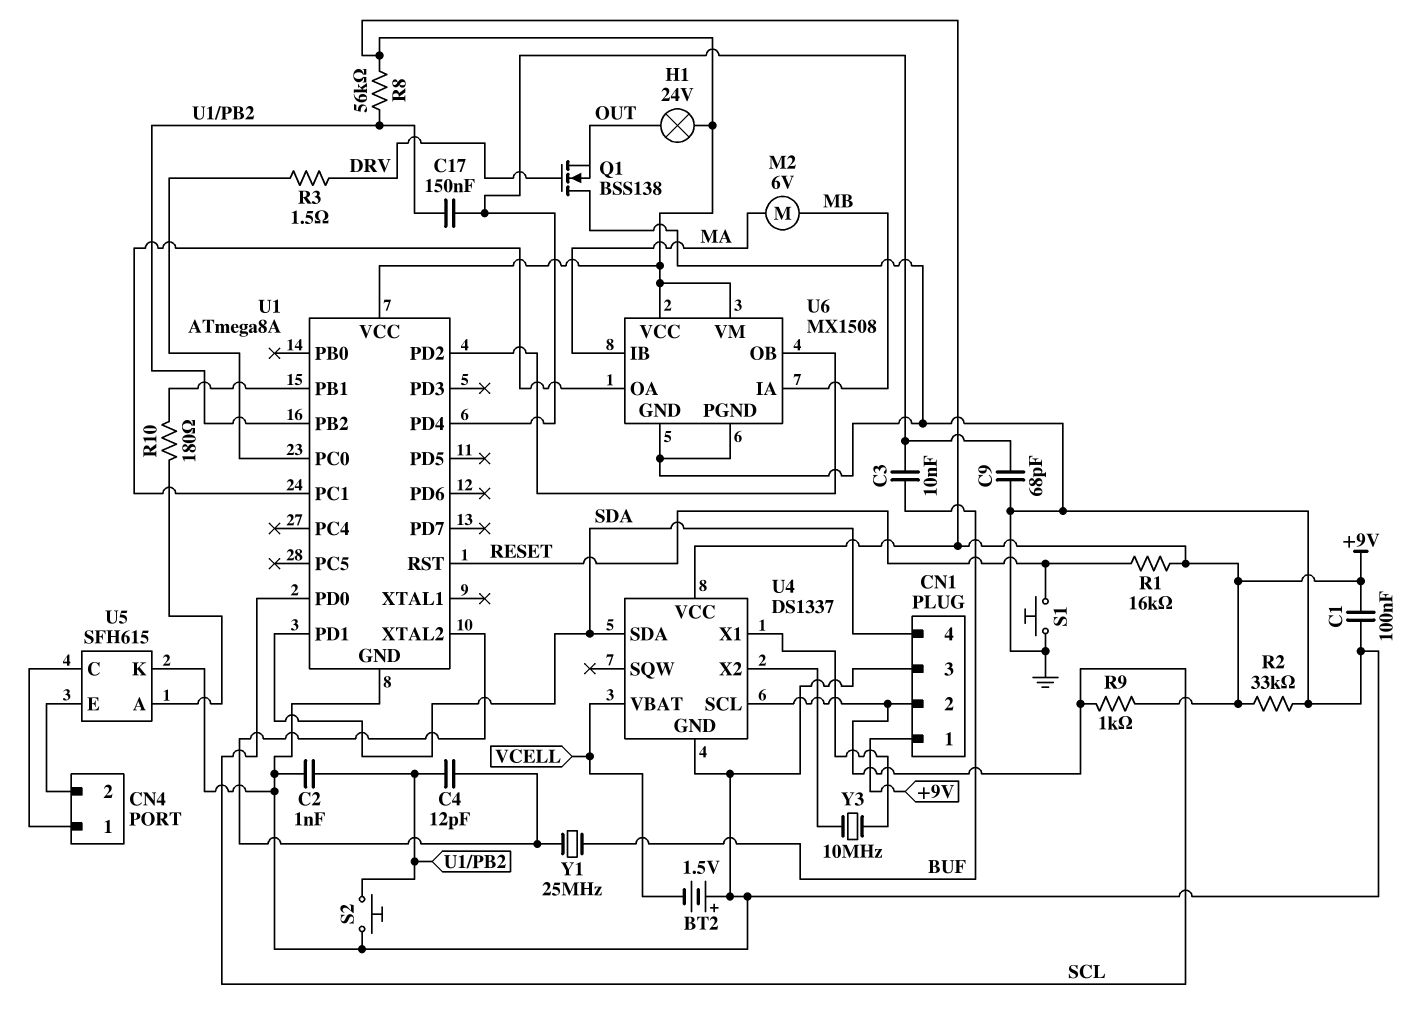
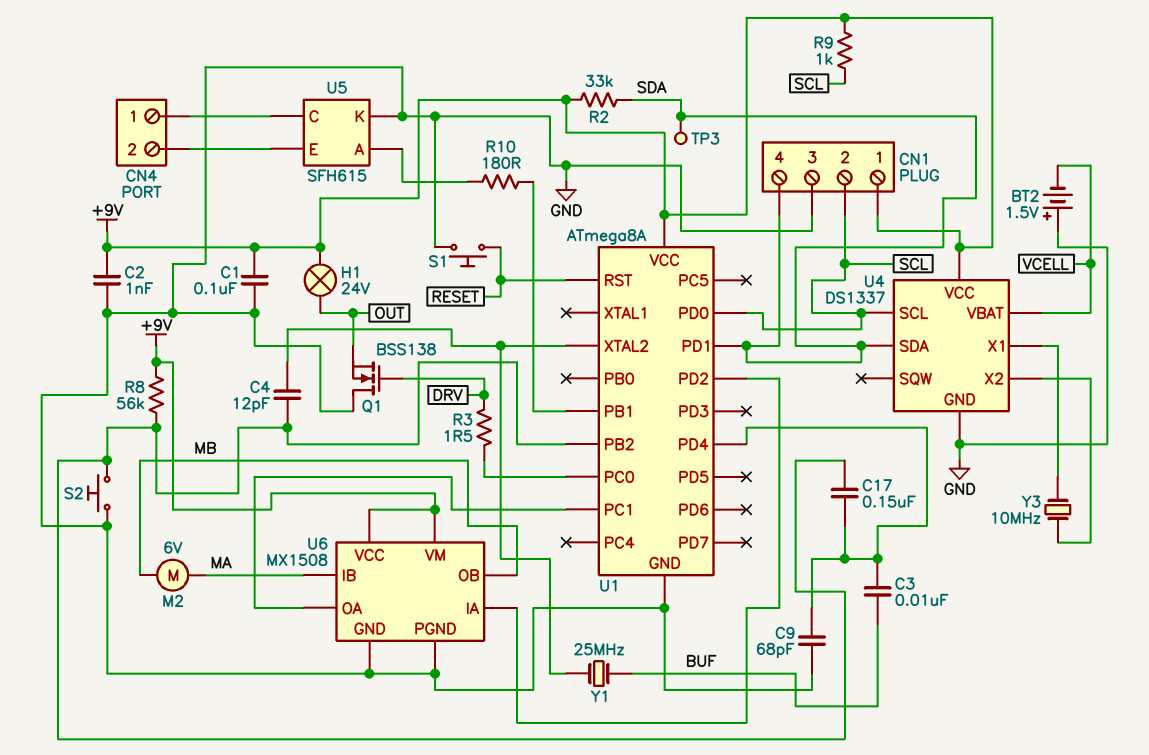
C2: 1nF (GND, U1/PB2) -> 1nF (+9V, GND)
R1: 16k (+9V, RESET) -> none
R2: 33k (+9V, GND) -> 33k (+9V, SDA)
TP3: none -> test point (SDA)
U6 pin IA: MB -> U1/PD2
U6 pin OB: U1/PD2 -> MB

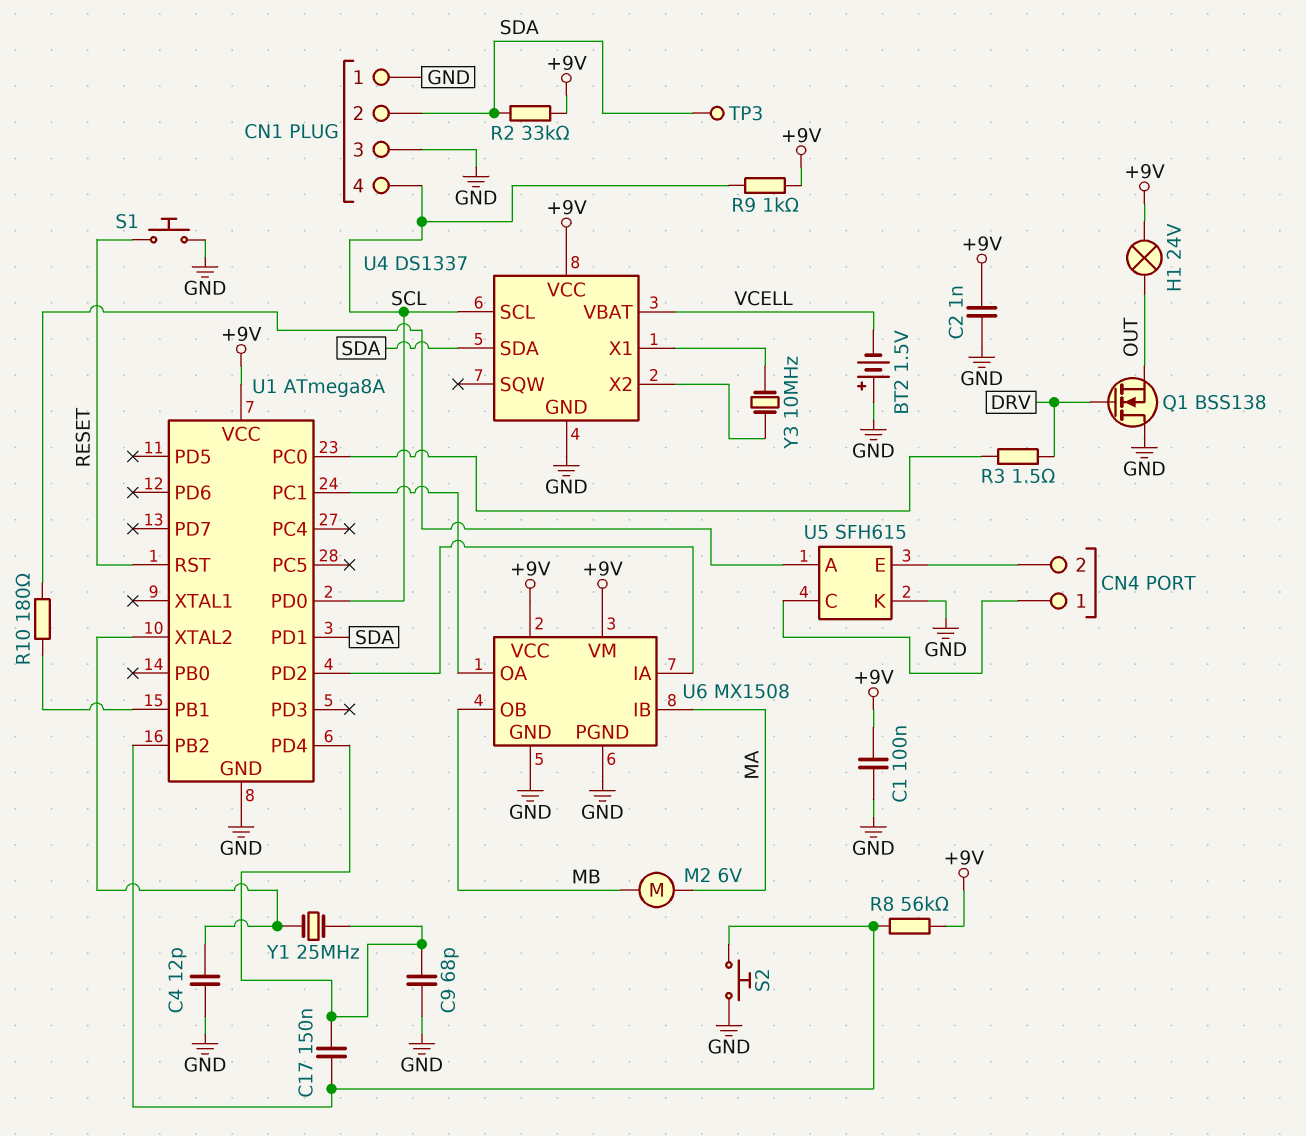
C3: 10nF (BUF, U1/PD4) -> none
C4: 12pF (U1/PB2, U1/XTAL2) -> 12pF (GND, U1/XTAL2)
CN1 pin 1: +9V -> GND
CN1 pin 2: SCL -> SDA
CN1 pin 4: SDA -> SCL
Y1: 25MHz (BUF, U1/XTAL2) -> 25MHz (U1/PD4, U1/XTAL2)

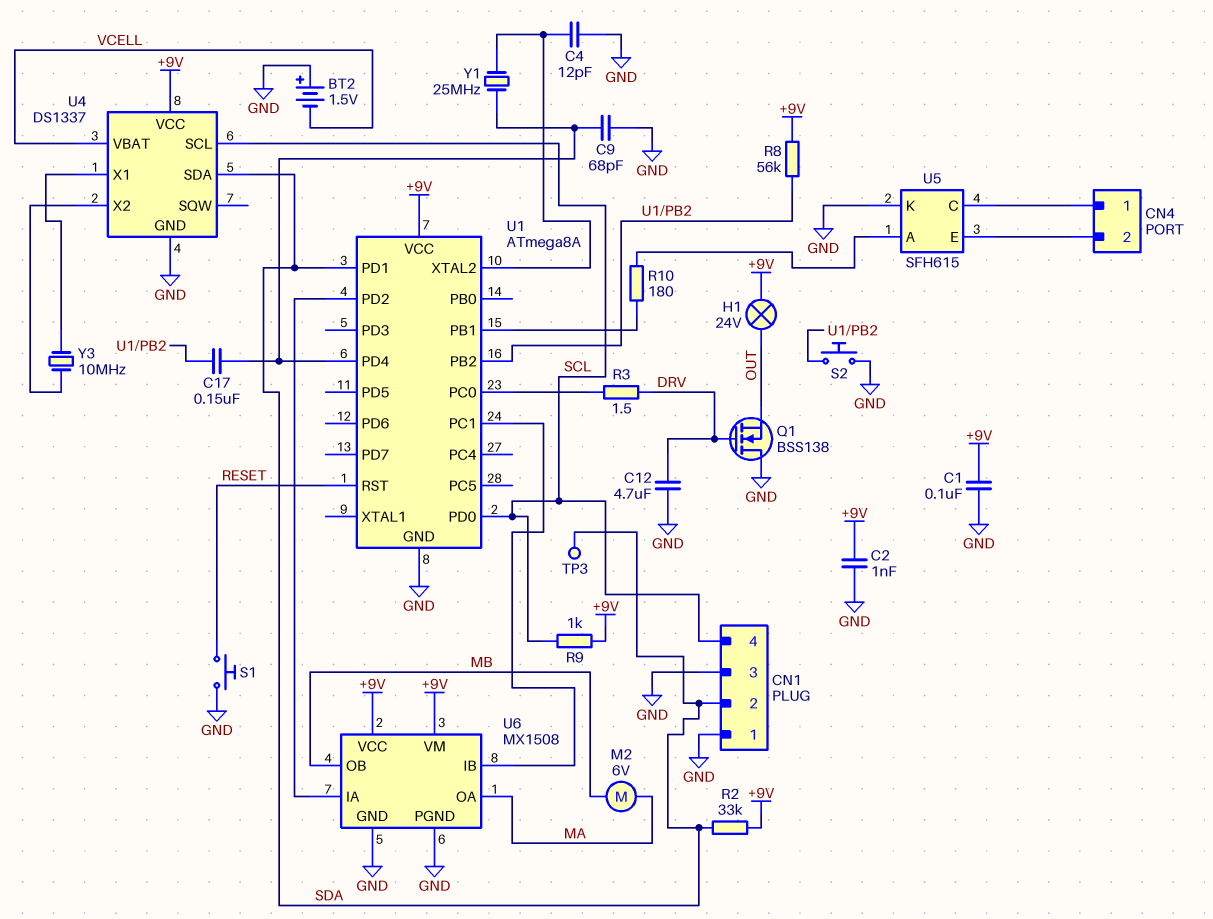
C12: none -> 4.7uF (DRV, GND)
U6 pin IB: MA -> U1/PC1
U6 pin OA: U1/PC1 -> MA

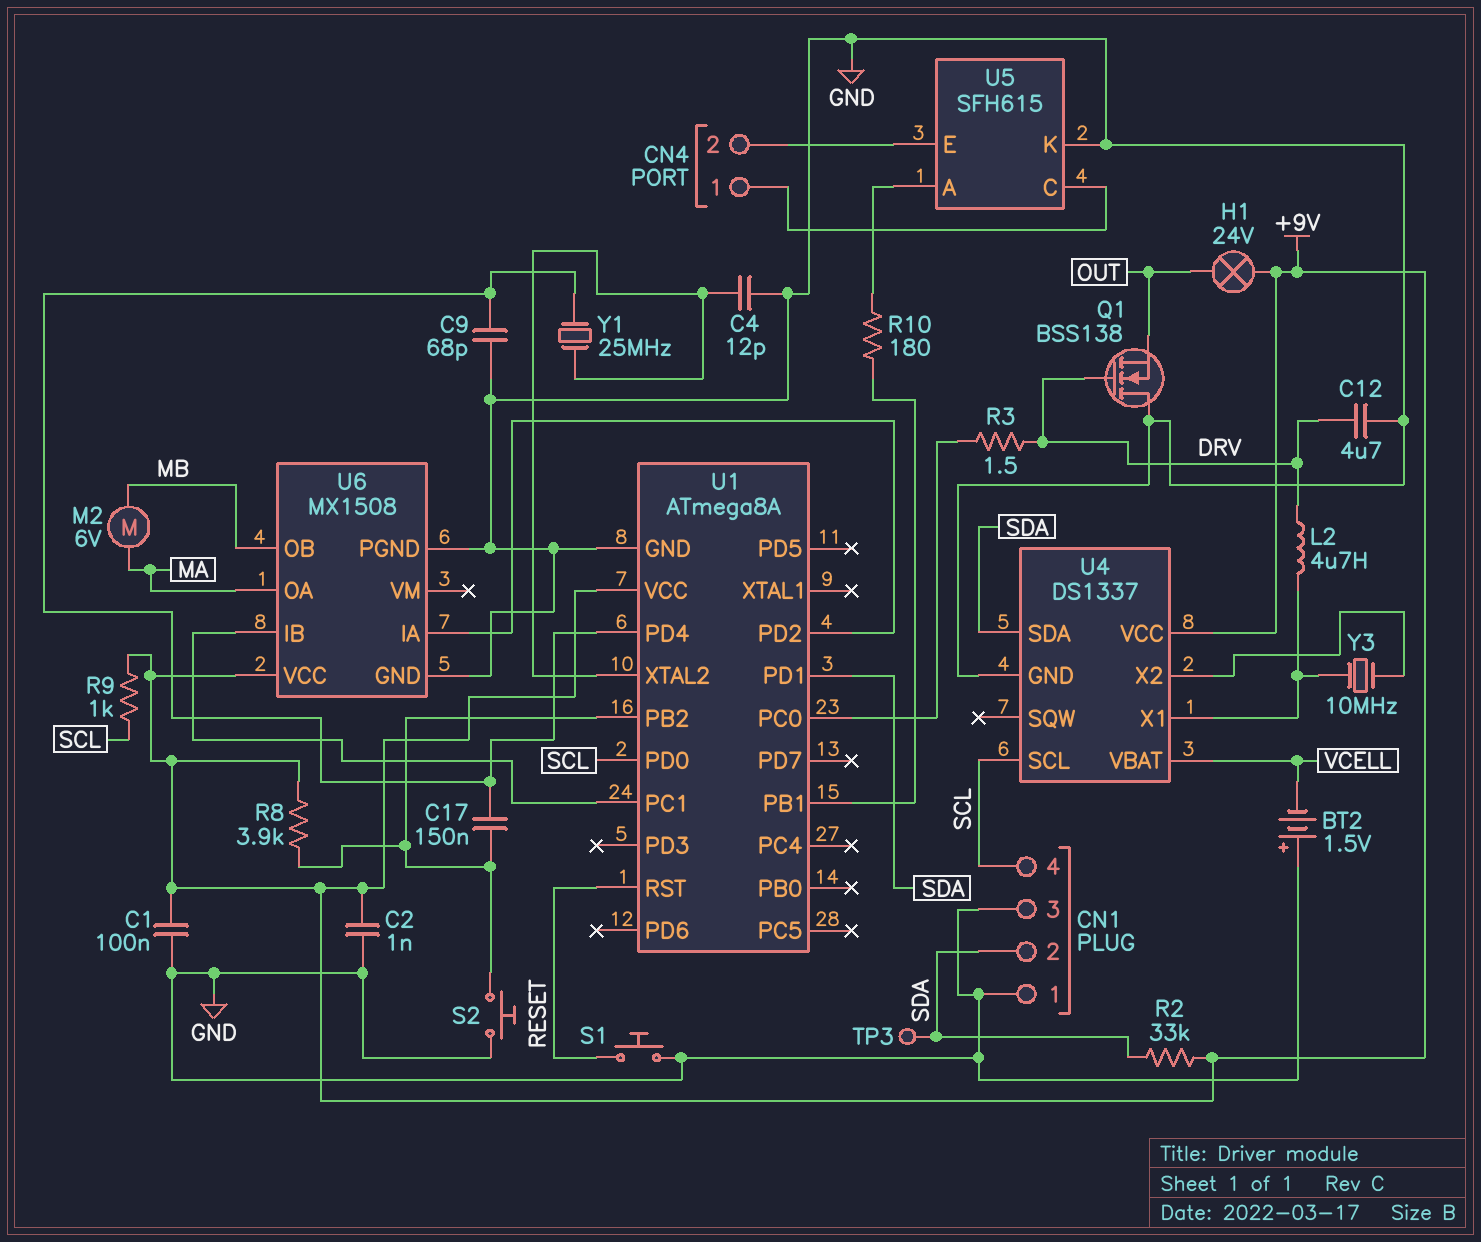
L2: none -> 4.7uH (DRV, U4/X1)
R8: 56k (+9V, U1/PB2) -> 3.9k (+9V, U1/PB2)
U6 pin VM: +9V -> none

